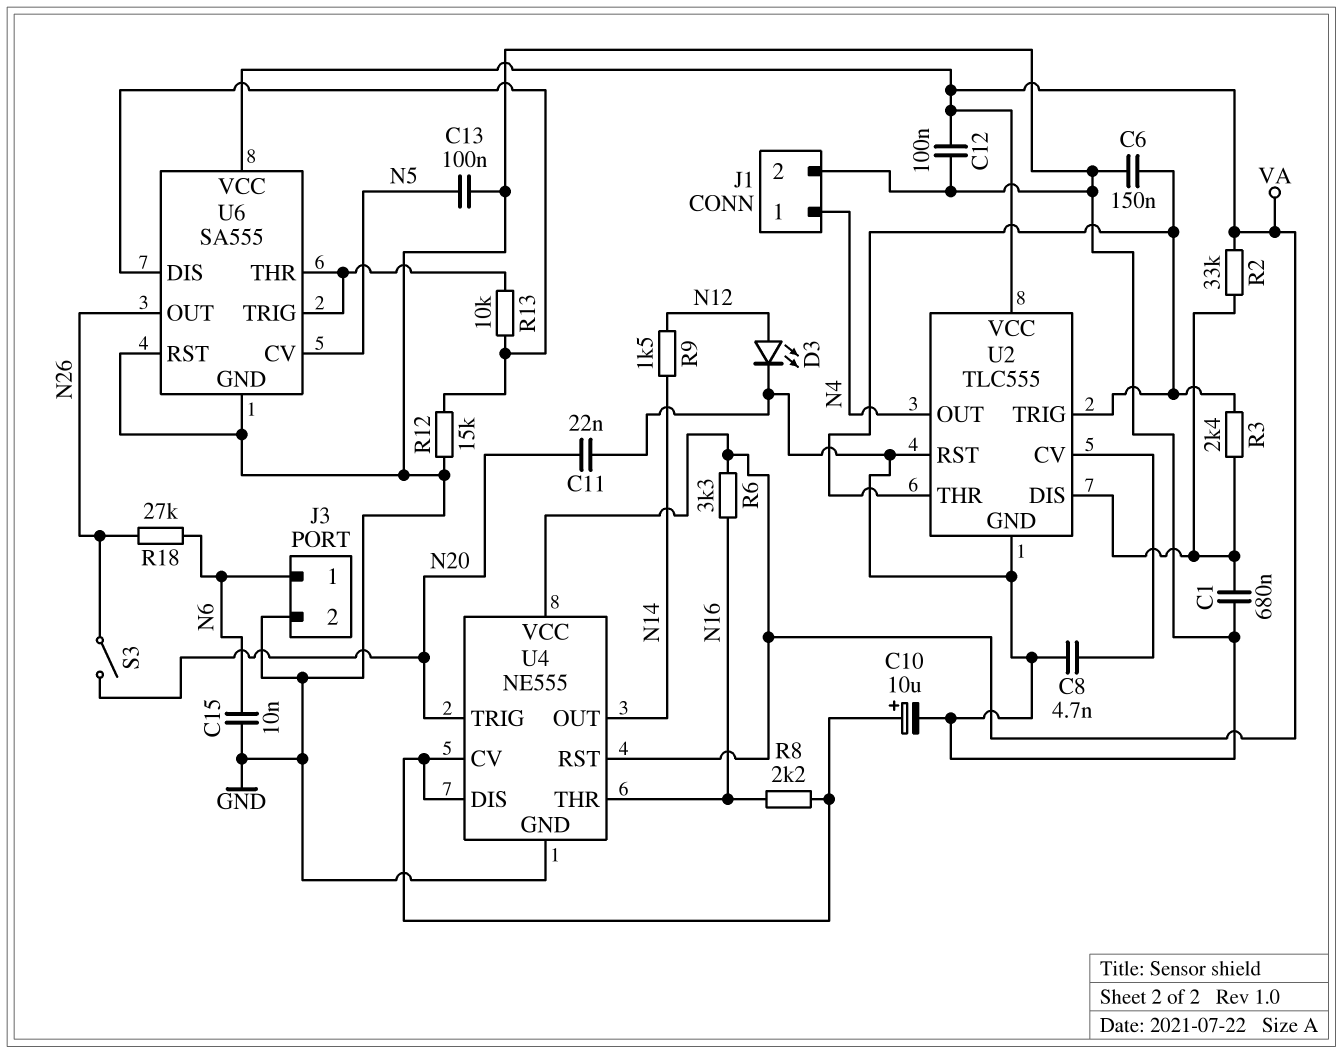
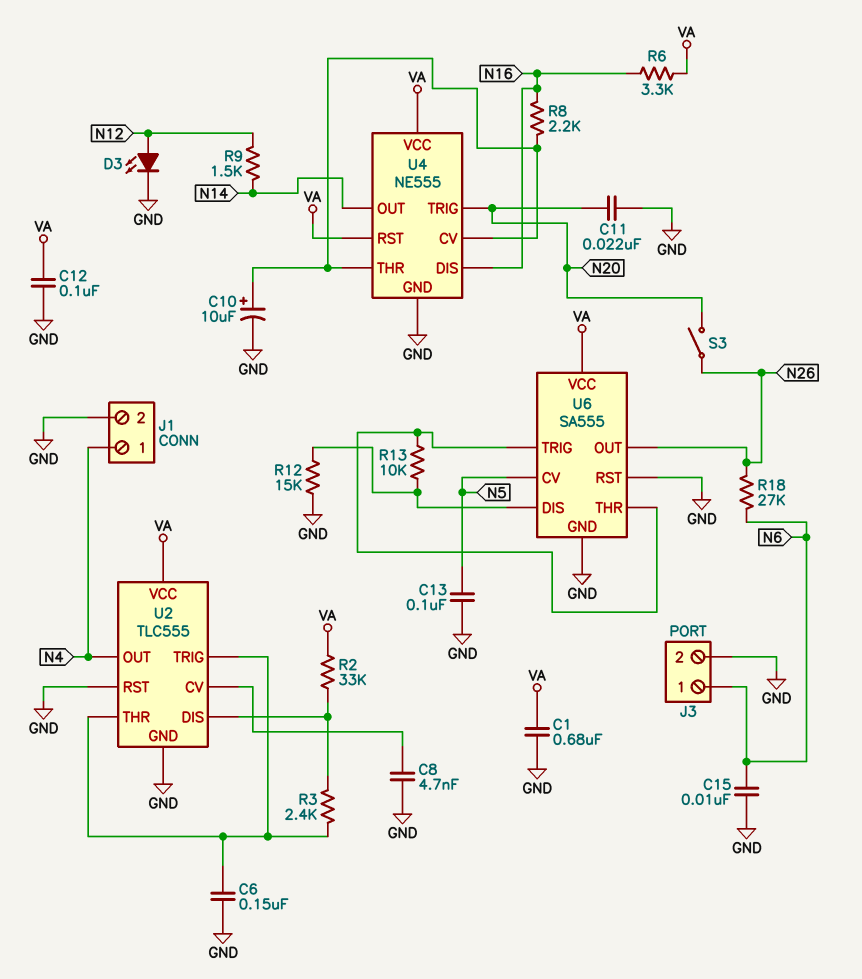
C1: 680nF (GND, U2/DIS) -> 680nF (GND, VA)
U4 pin DIS: U4/CV -> N16
U4 pin THR: N16 -> U4/CV

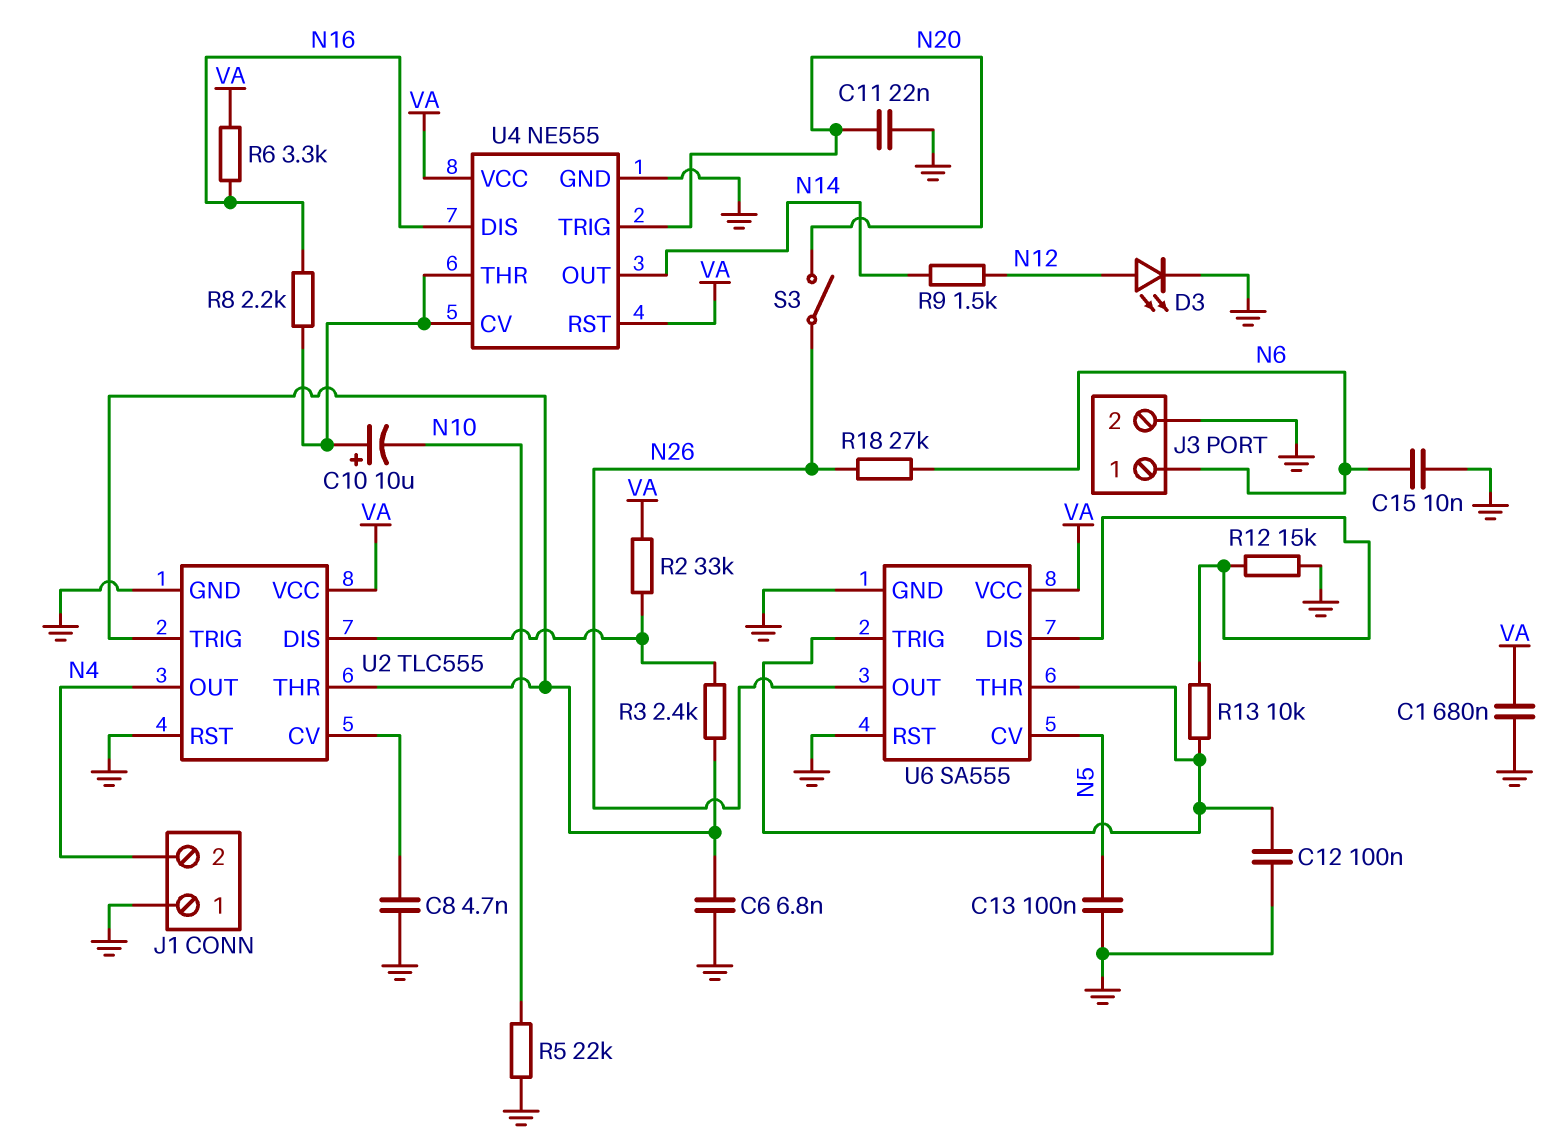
C6: 150nF (GND, U2/THR) -> 6.8nF (GND, U2/THR)
C10: 10uF (plus U4/CV, minus GND) -> 10uF (plus U4/CV, minus N10)
C12: 100nF (GND, VA) -> 100nF (GND, U6/THR)
J1 pin 1: N4 -> GND
J1 pin 2: GND -> N4
R5: none -> 22k (GND, N10)

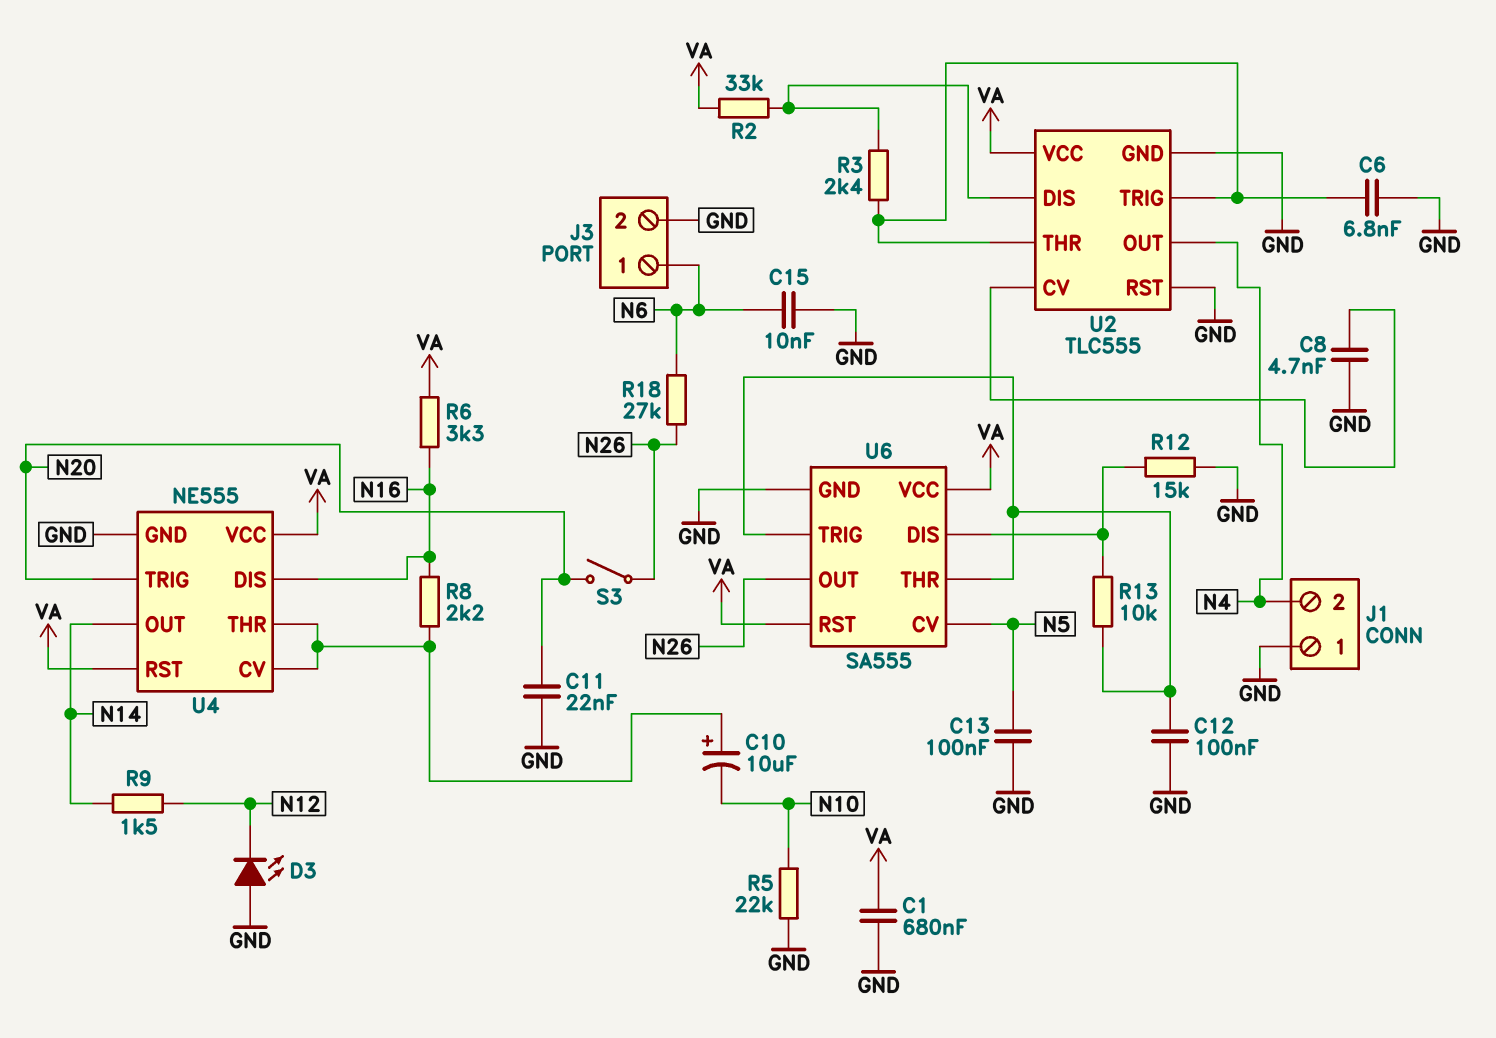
D3: LED (A N12, K GND) -> LED (A GND, K N12)
U6 pin RST: GND -> VA

